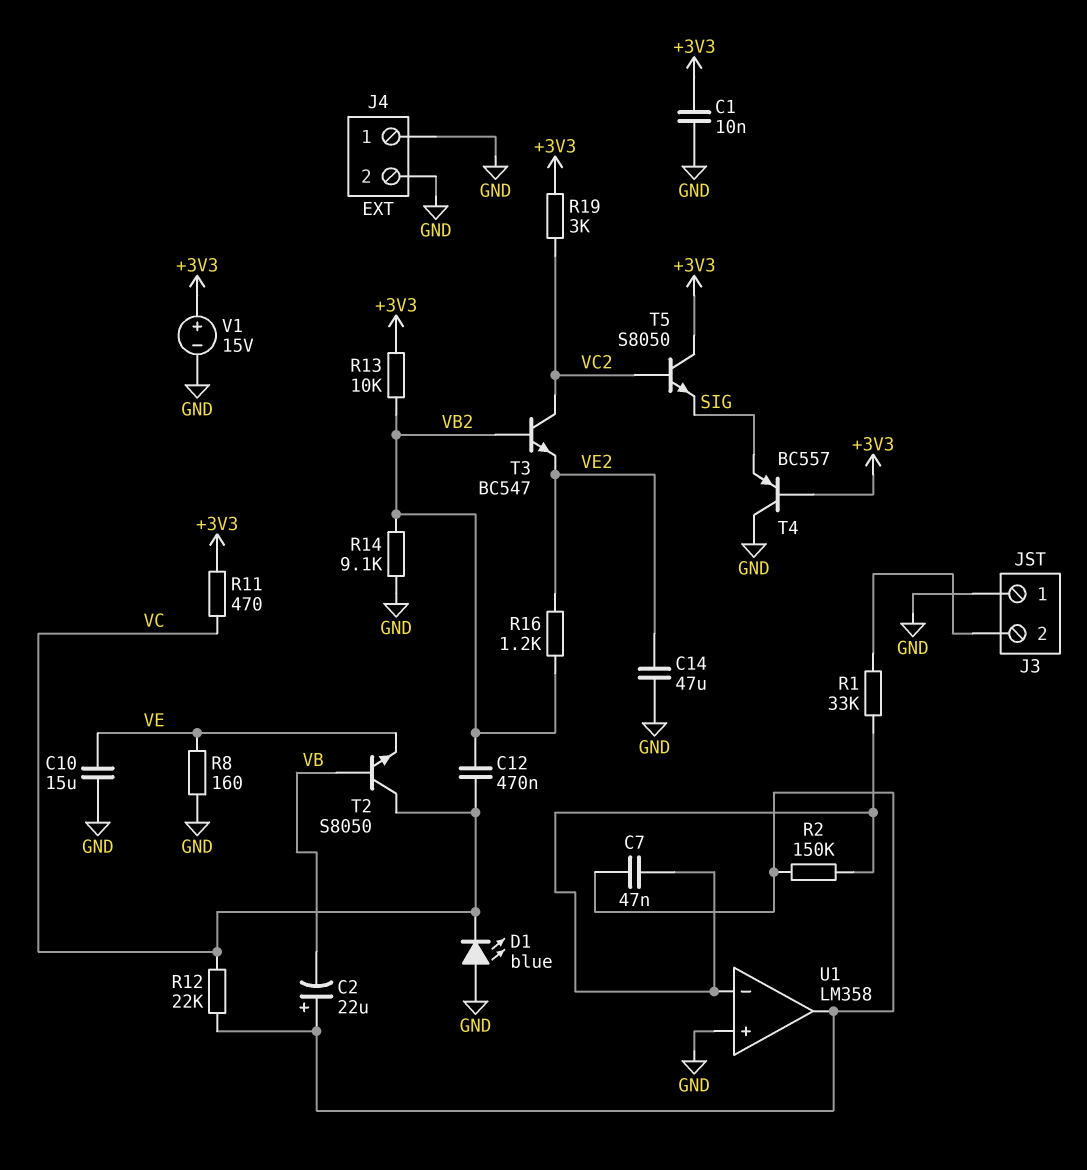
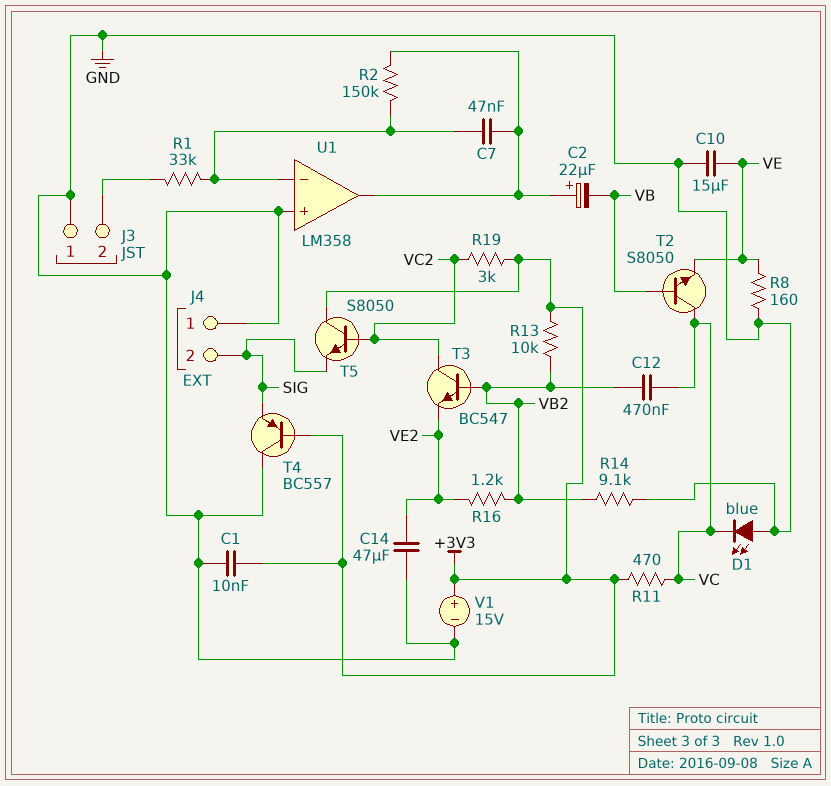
J4 pin 2: GND -> SIG
R12: 22k (U1/out, VC) -> none

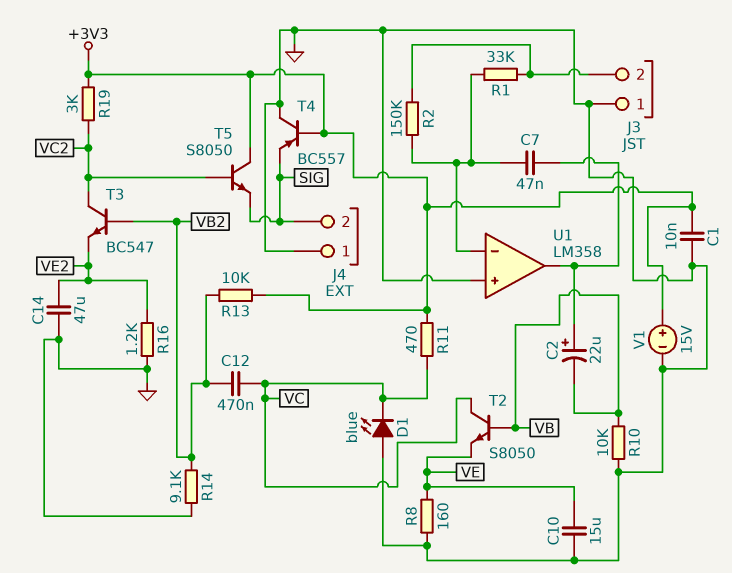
R2: 150k (U1/in-, U1/out) -> 150k (J3/2, U1/in-)
R10: none -> 10k (GND, VB)
R16: 1.2k (VB2, VE2) -> 1.2k (GND, VE2)

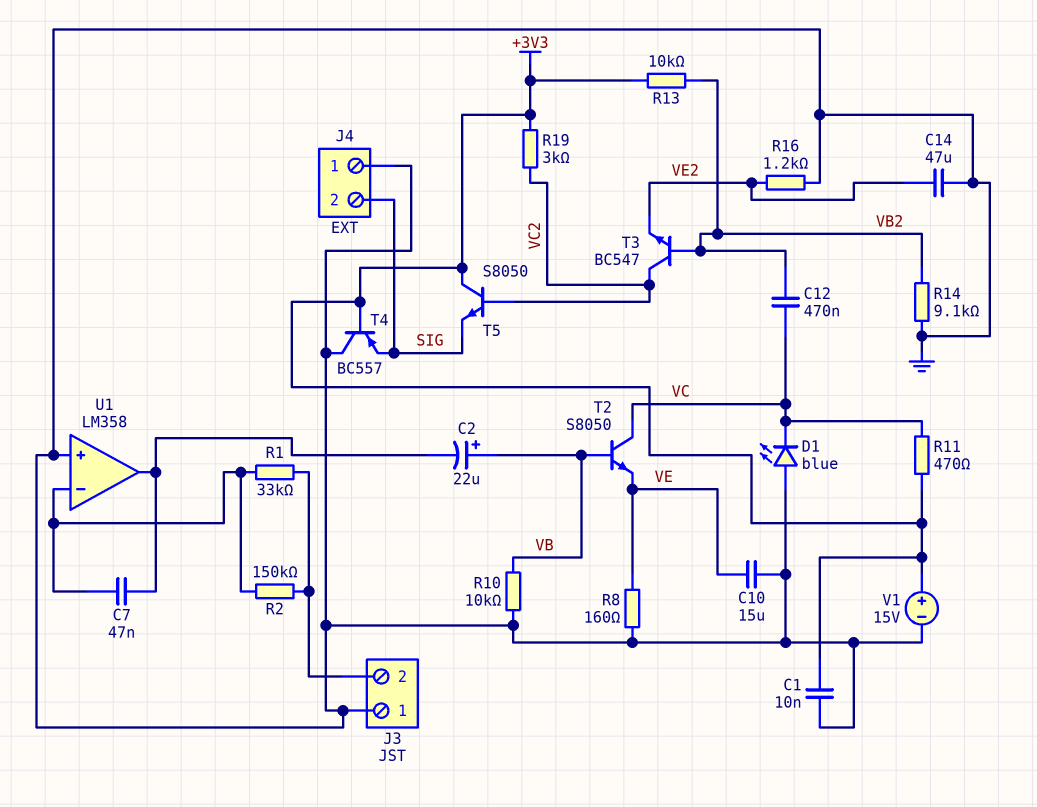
C2: 22uF (plus U1/out, minus VB) -> 22uF (plus VB, minus U1/out)

